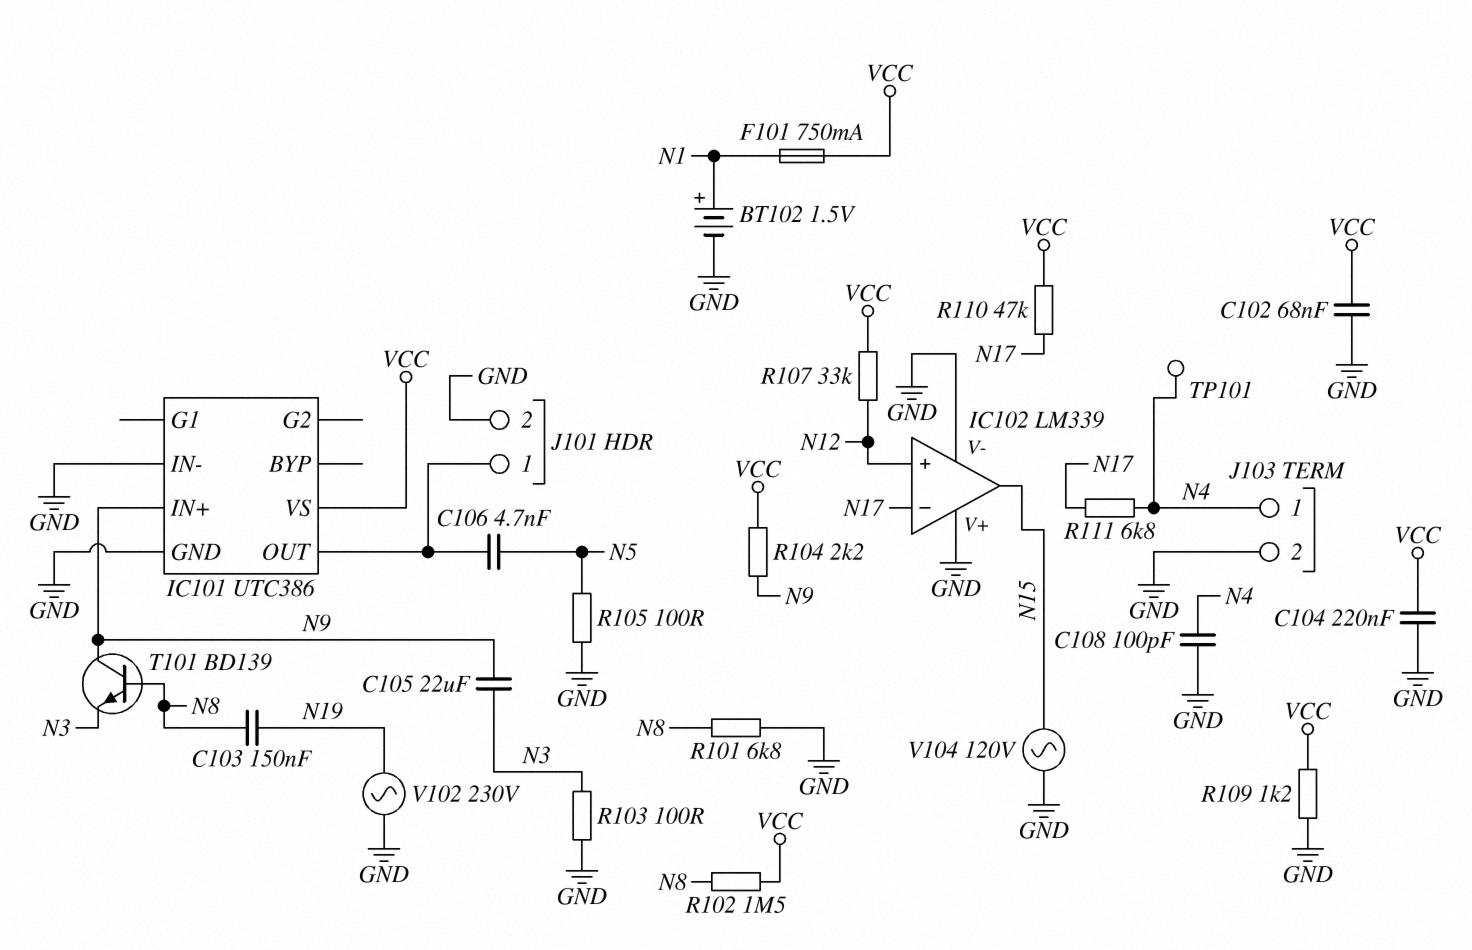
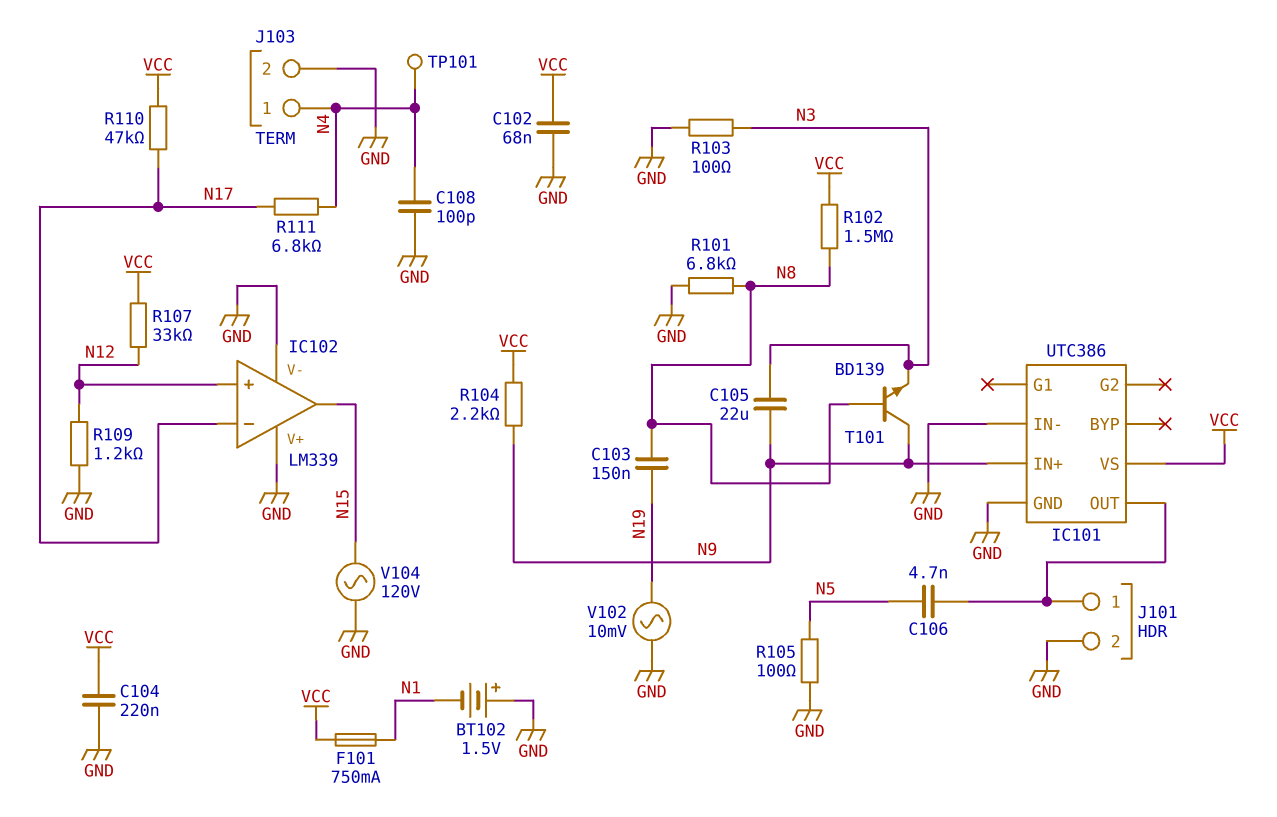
BT102: 1.5V (plus N1, minus GND) -> 1.5V (plus GND, minus N1)
R109: 1.2k (GND, VCC) -> 1.2k (GND, N12)
V102: AC 230V (GND, N19) -> AC 10mV (GND, N19)

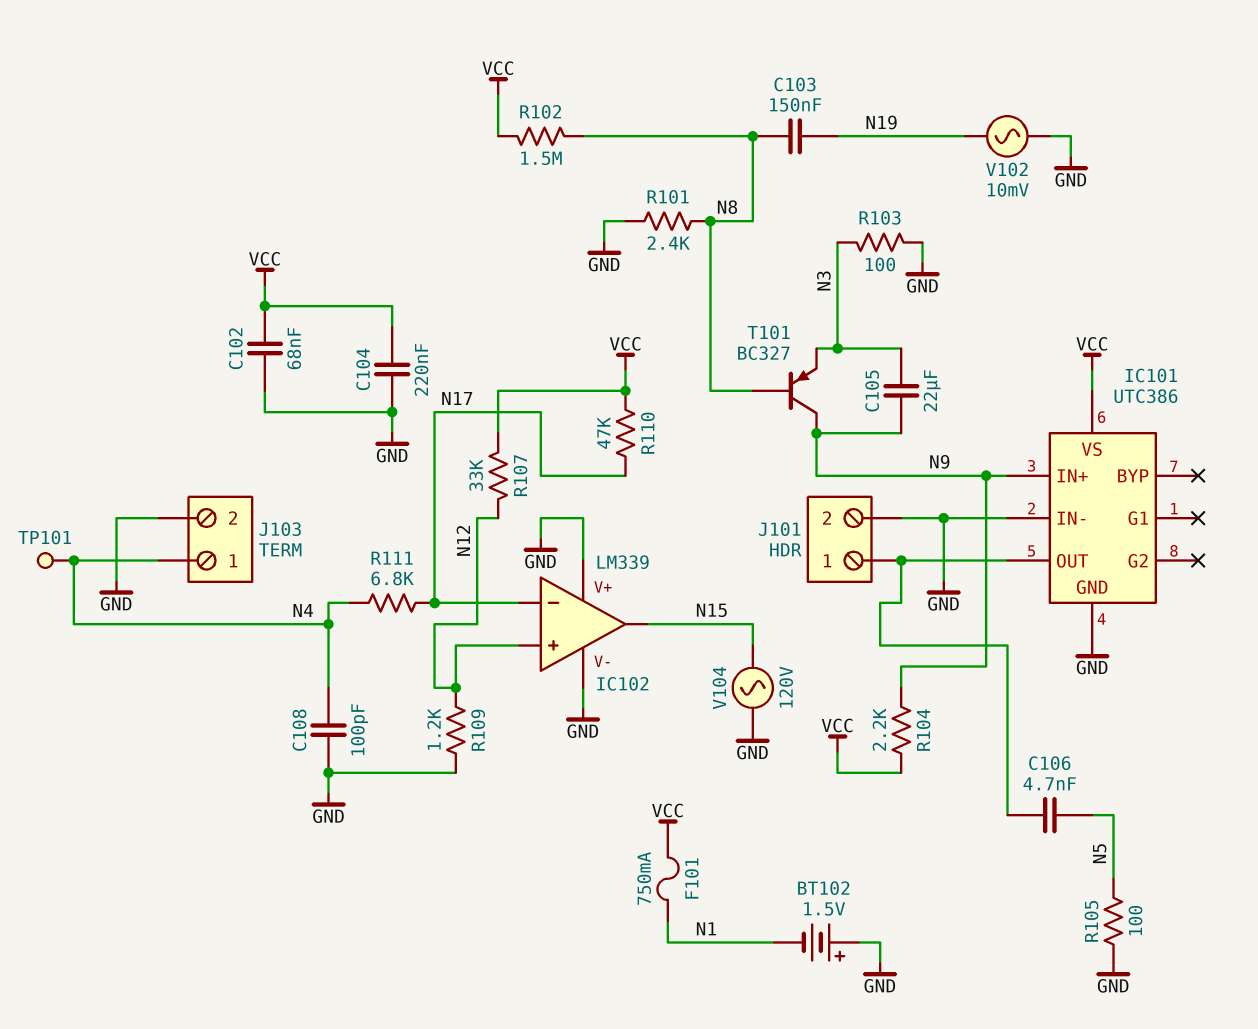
R101: 6.8k (GND, N8) -> 2.4k (GND, N8)
T101: NPN BD139 (B N8, C N9, E N3) -> PNP BC327 (B N8, C N9, E N3)

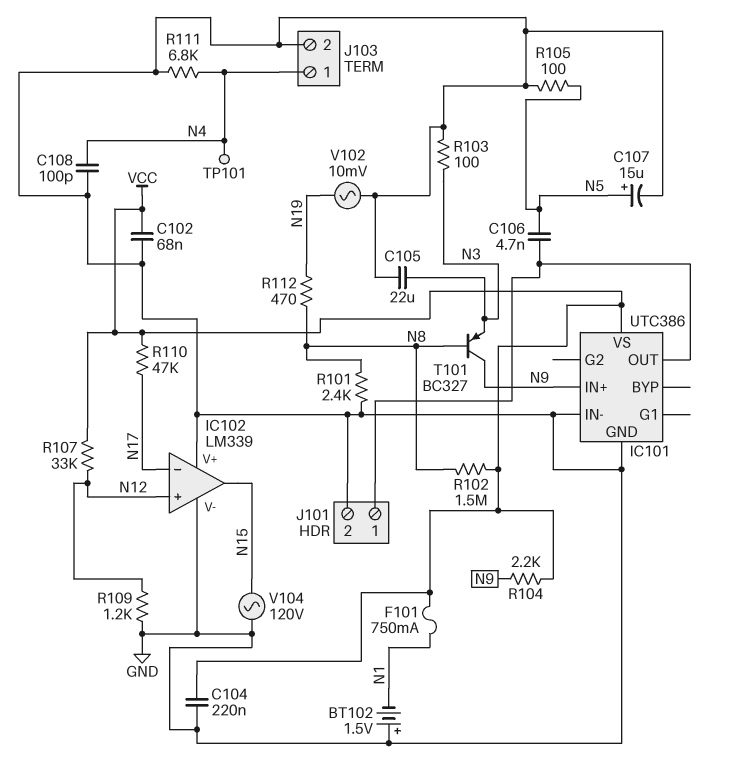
C103: 150nF (N8, N19) -> none
C105: 22uF (N3, N9) -> 22uF (GND, N3)
C107: none -> 15uF (plus N5, minus GND)
R111: 6.8k (N4, N17) -> 6.8k (GND, N4)
R112: none -> 470 (N8, N19)

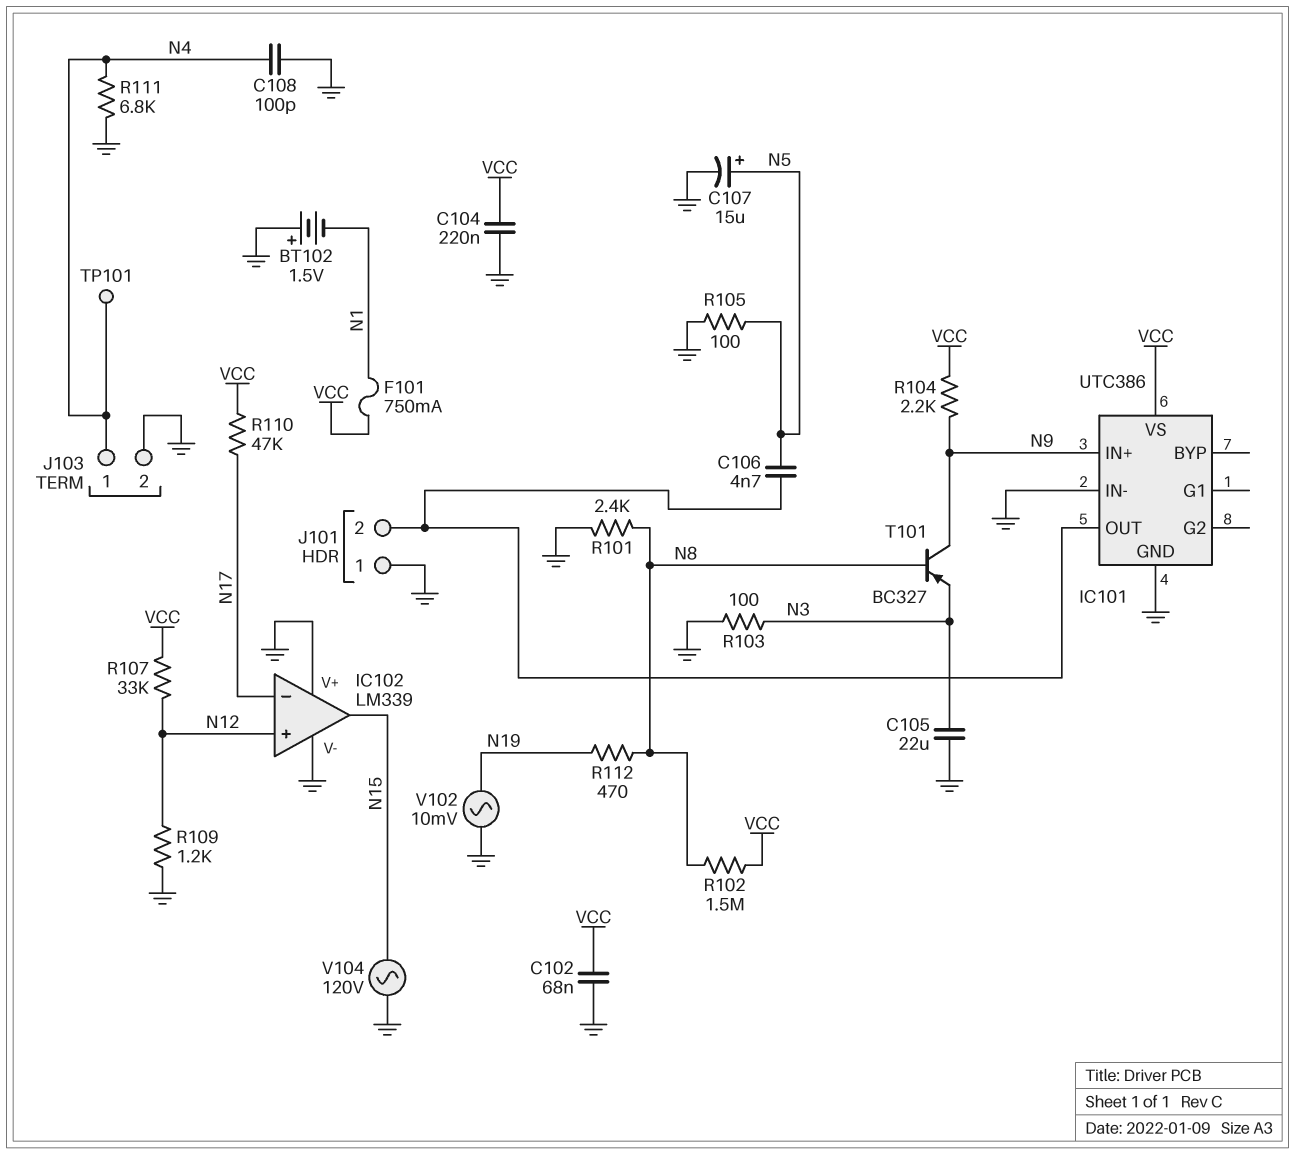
J101 pin 1: IC101/OUT -> GND
J101 pin 2: GND -> IC101/OUT

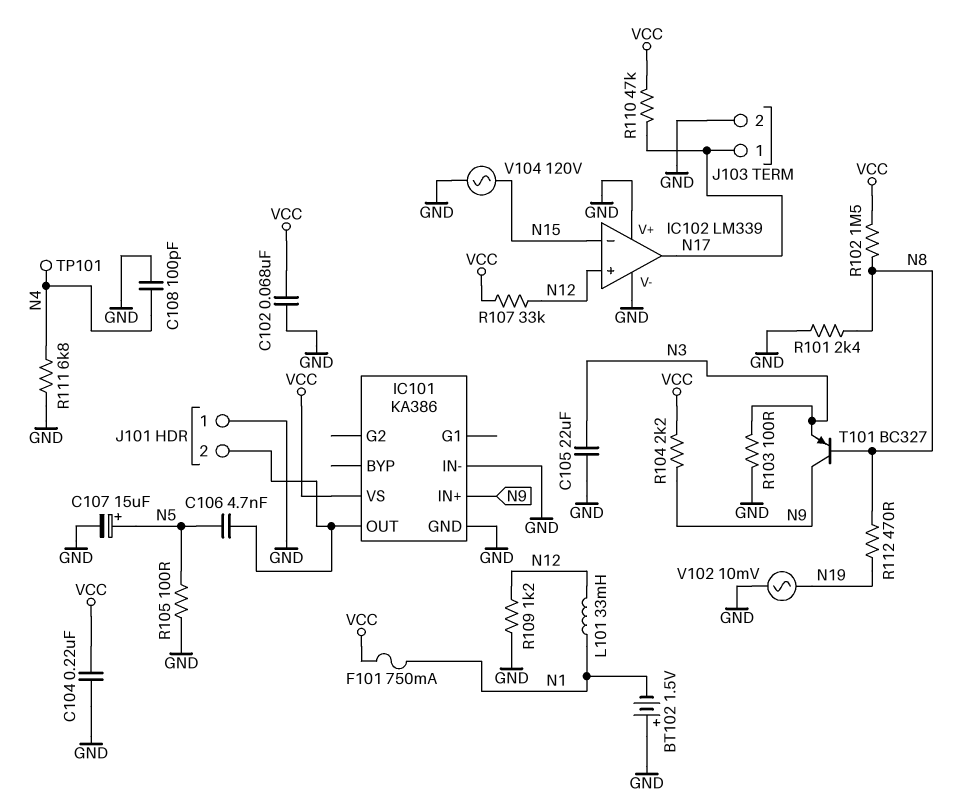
IC101: UTC386 -> KA386
IC102 pin in-: N17 -> N15
IC102 pin out: N15 -> N17
J103 pin 1: N4 -> N17
L101: none -> 33mH (N1, N12)

